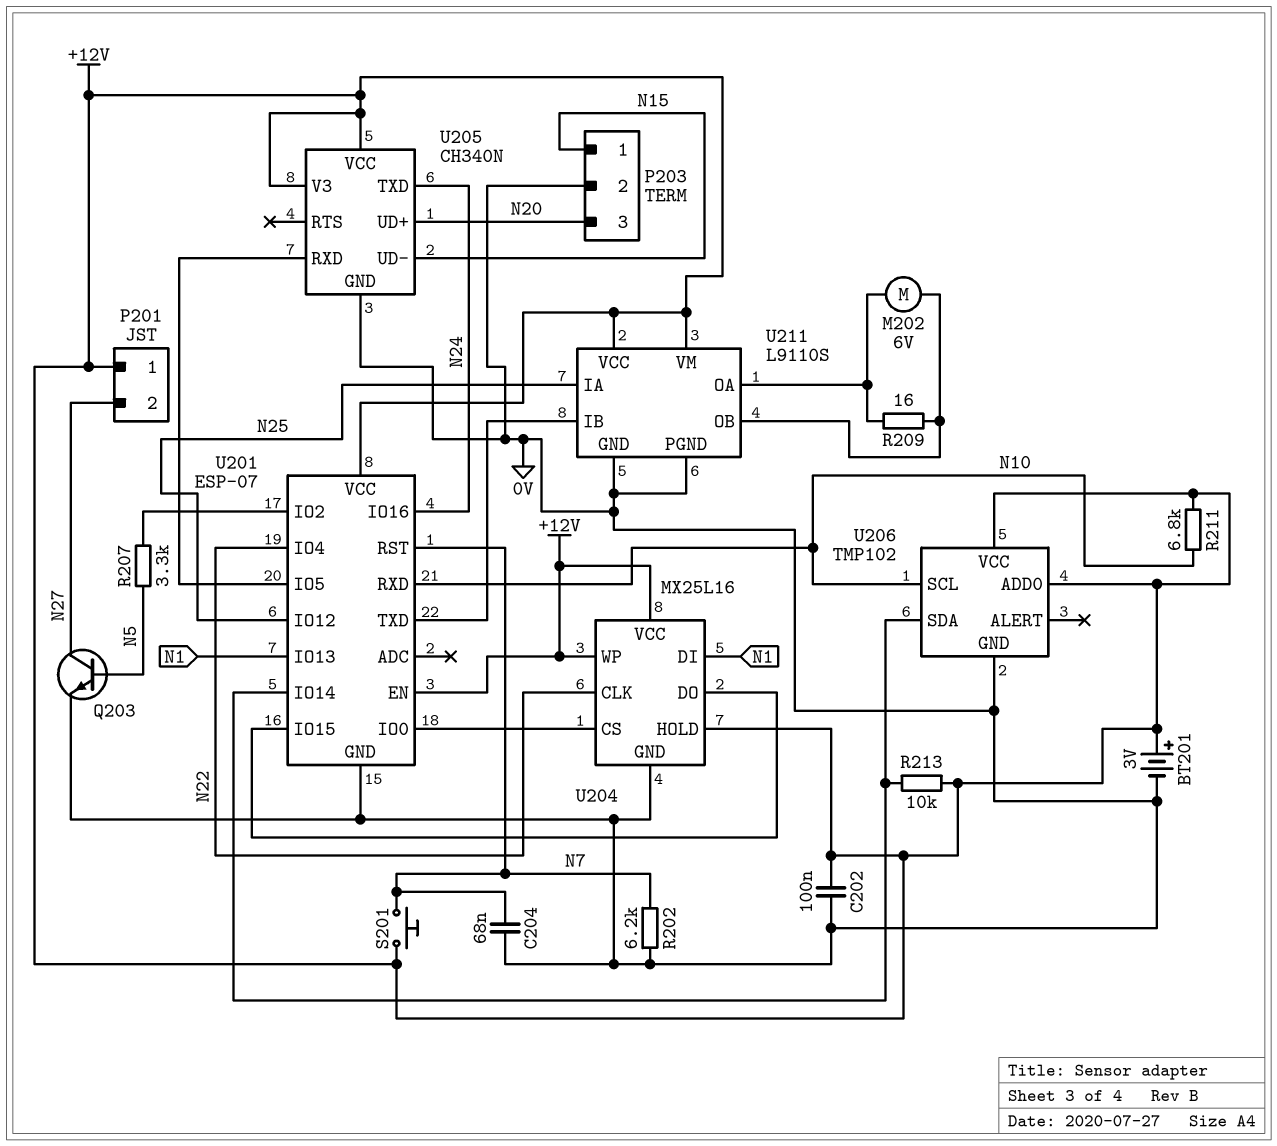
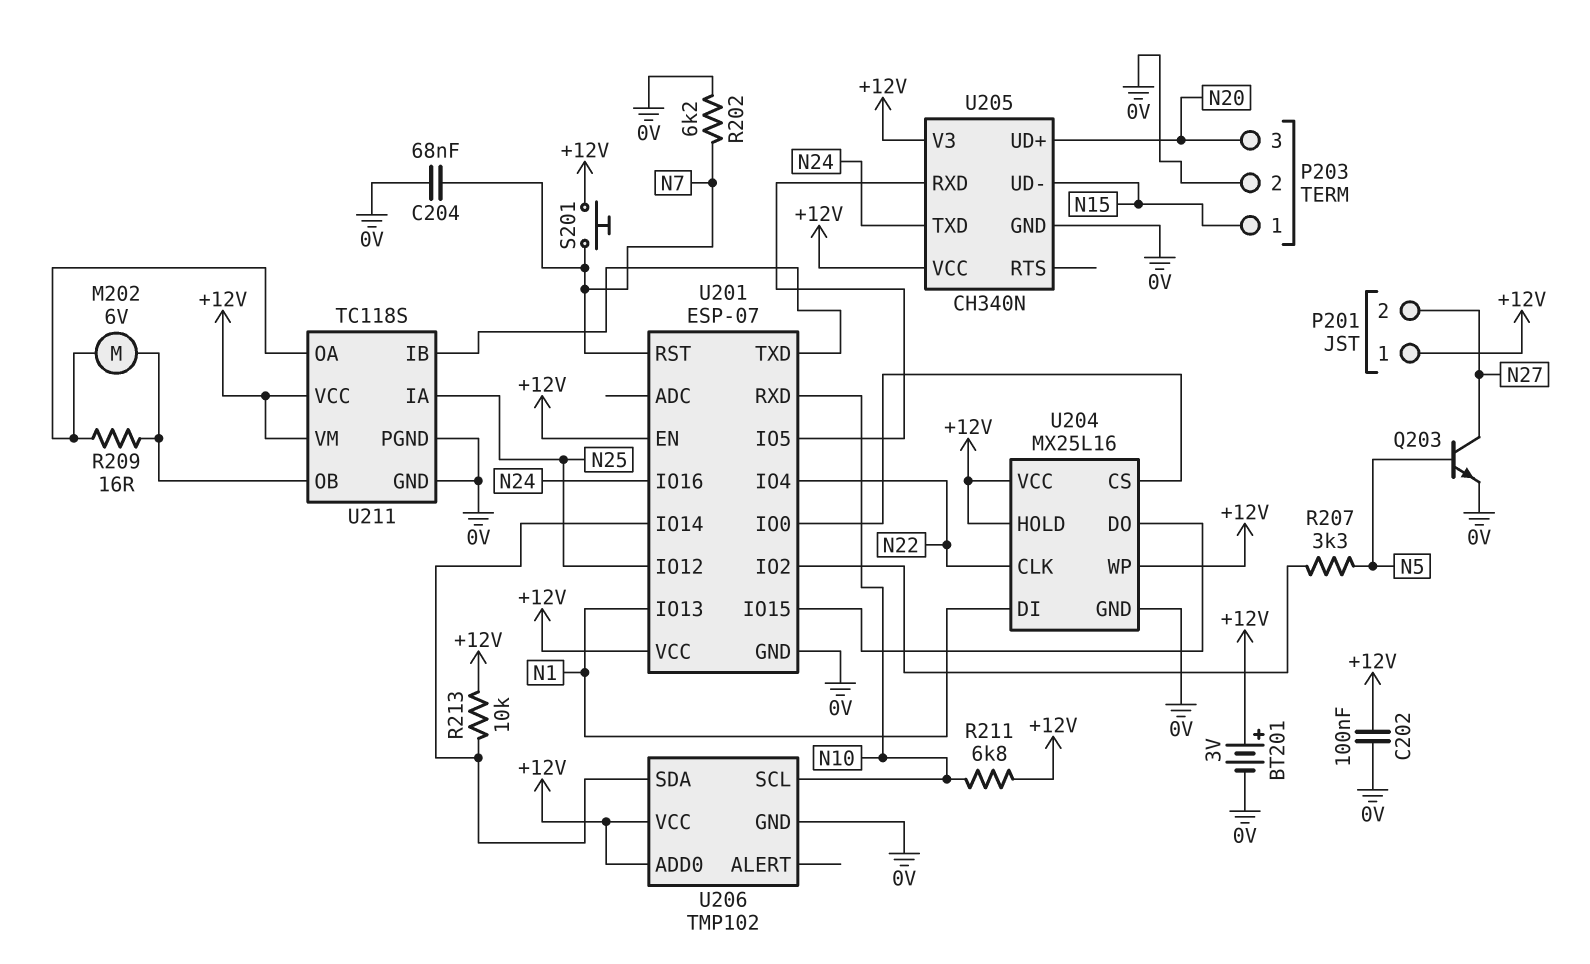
U211: L9110S -> TC118S

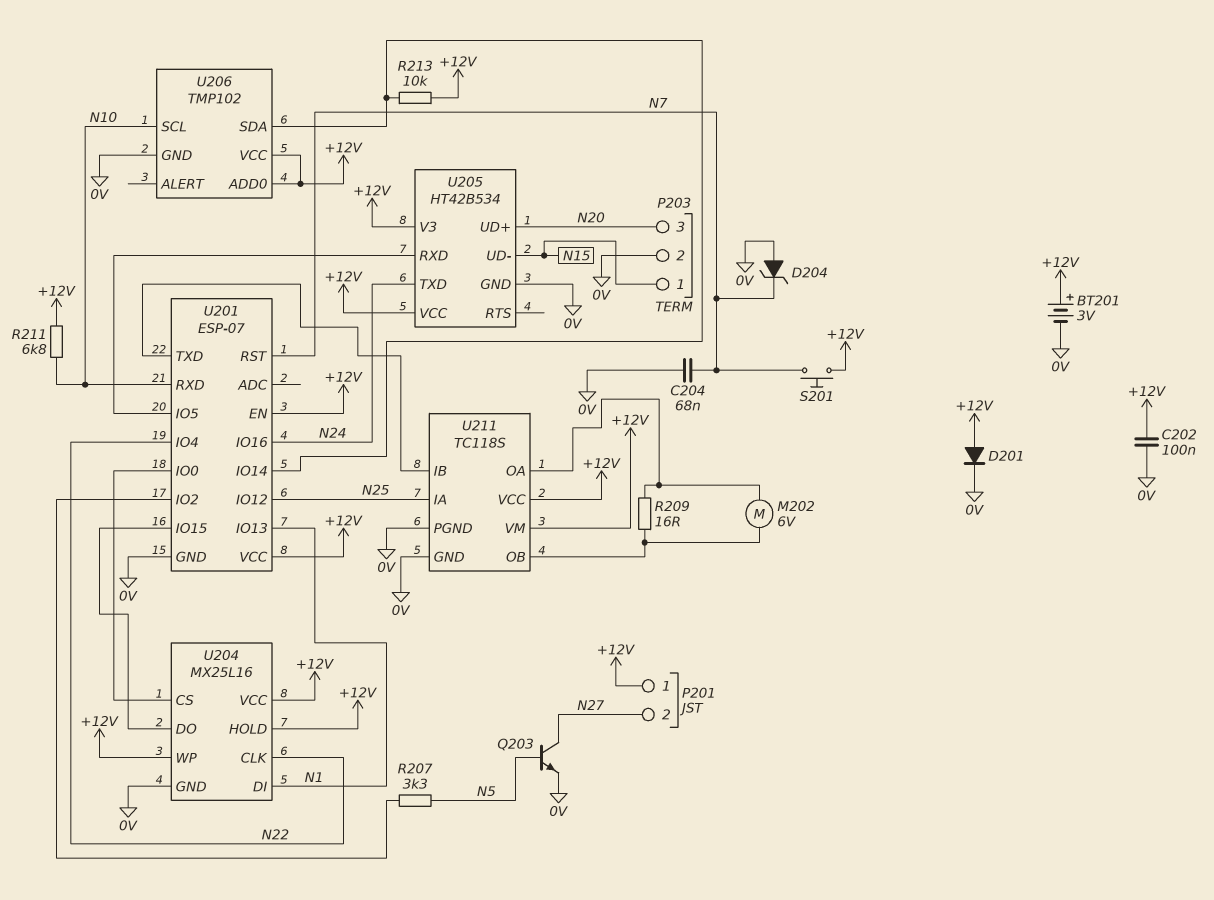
D201: none -> diode (A +12V, K 0V)
D204: none -> zener (A 0V, K N7)
R202: 6.2k (0V, N7) -> none
U205: CH340N -> HT42B534

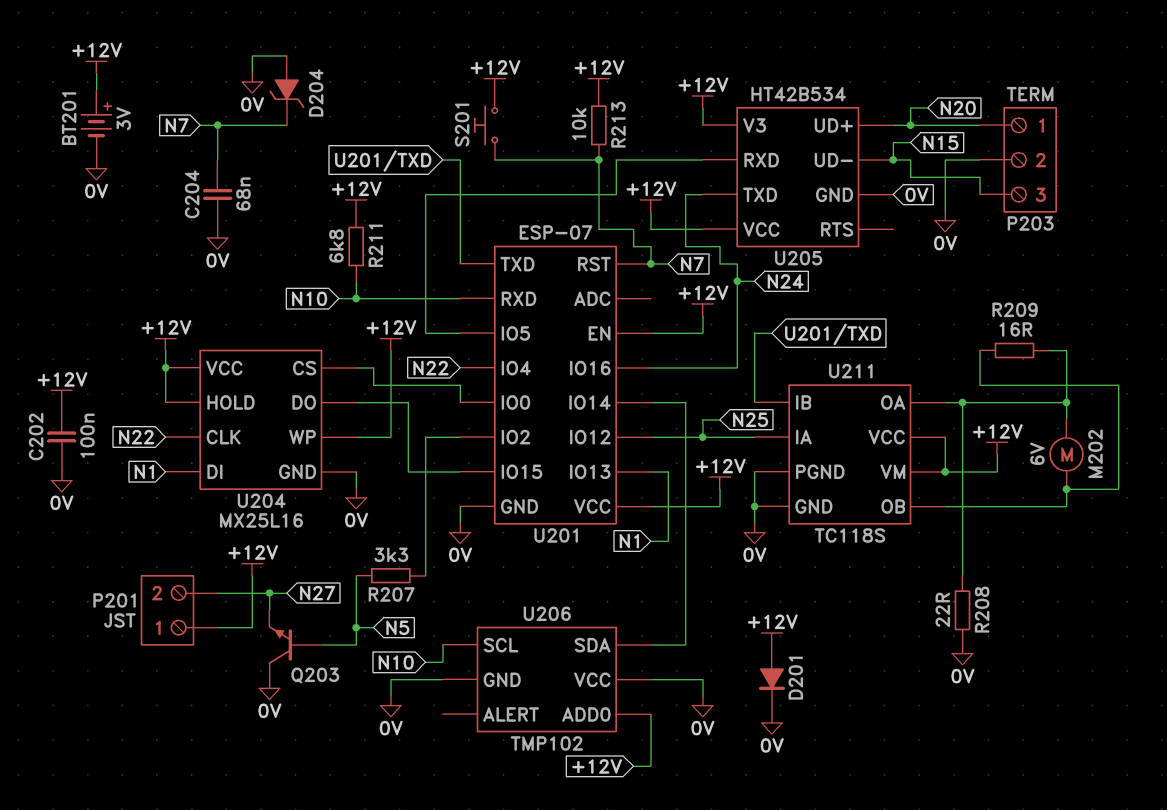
P203 pin 1: N15 -> N20
P203 pin 3: N20 -> N15
Q203: NPN (B N5, C N27, E 0V) -> NPN (B N5, C 0V, E N27)
R208: none -> 22 (0V, U211/OA)
R213: 10k (+12V, U201/IO14) -> 10k (+12V, N7)
U206 pin VCC: +12V -> 0V

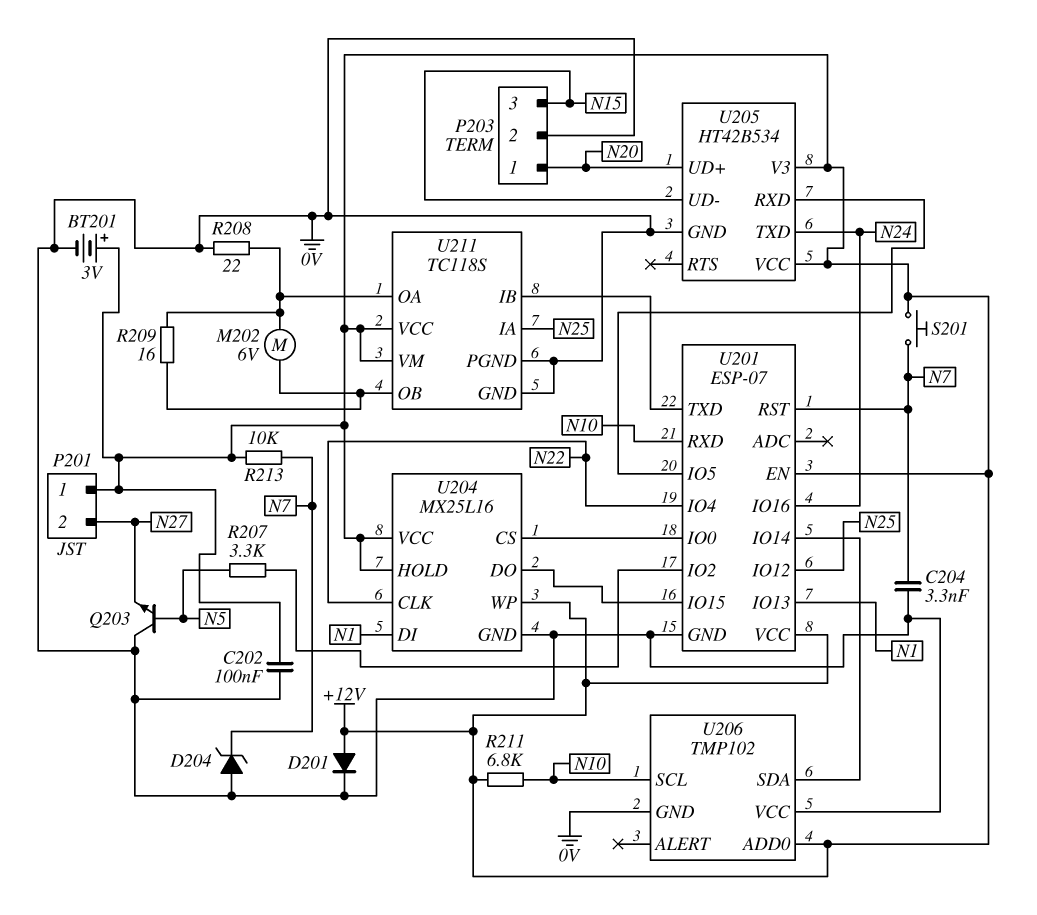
C204: 68nF (0V, N7) -> 3.3nF (0V, N7)

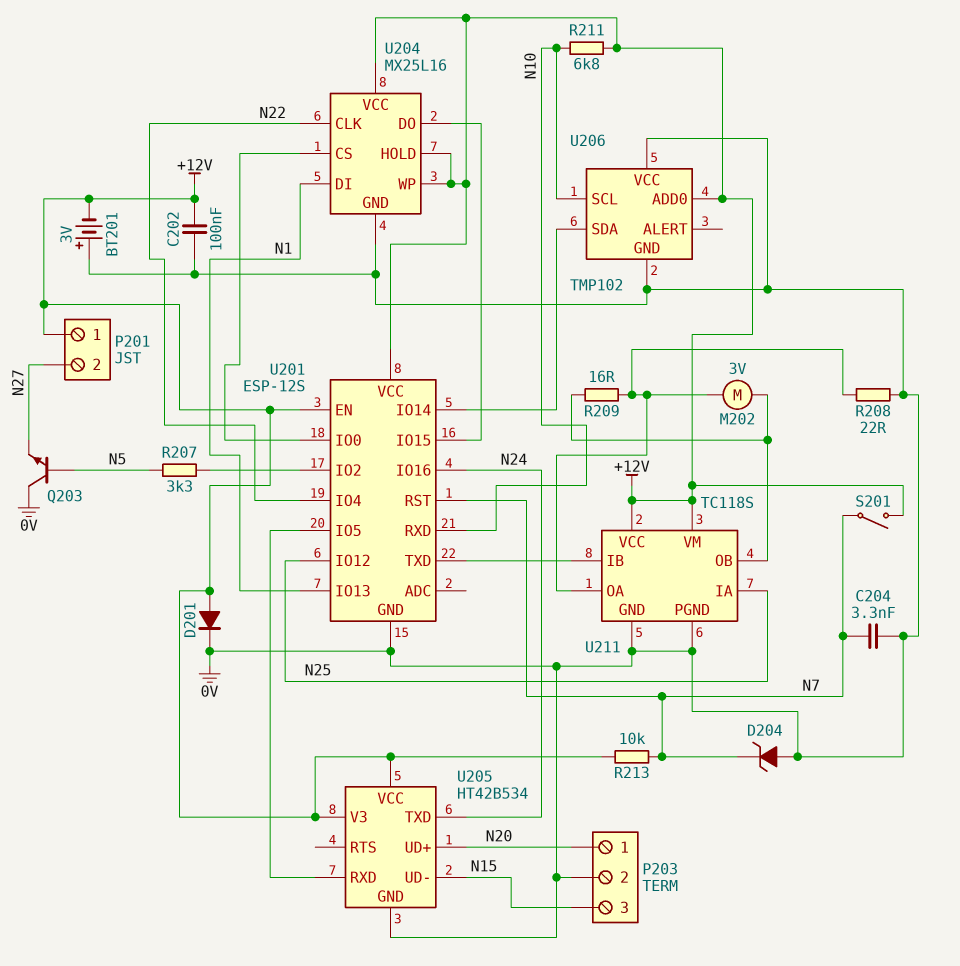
BT201: 3V (plus +12V, minus 0V) -> 3V (plus 0V, minus +12V)
M202: motor 6V (U211/OA, U211/OB) -> motor 3V (U211/OA, U211/OB)
S201: button (+12V, N7) -> switch (+12V, N7)
U201: ESP-07 -> ESP-12S

